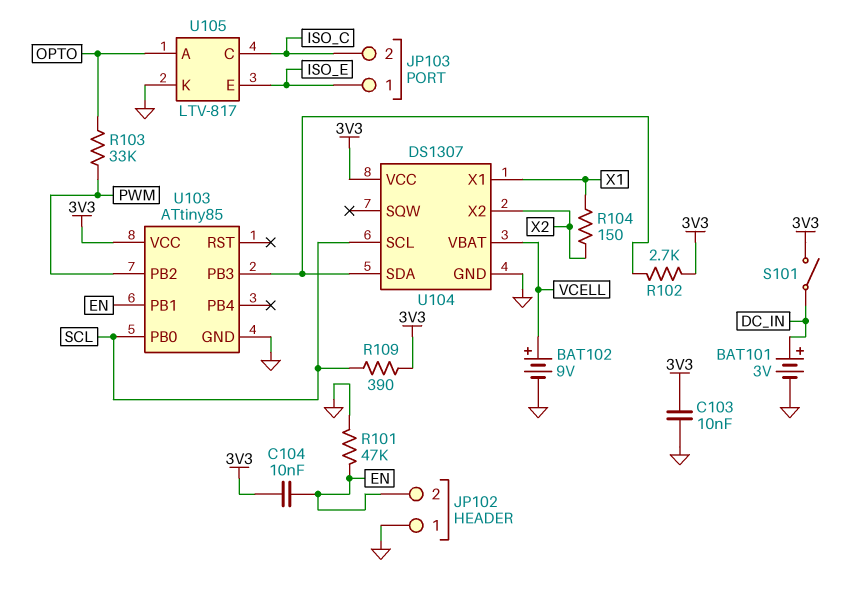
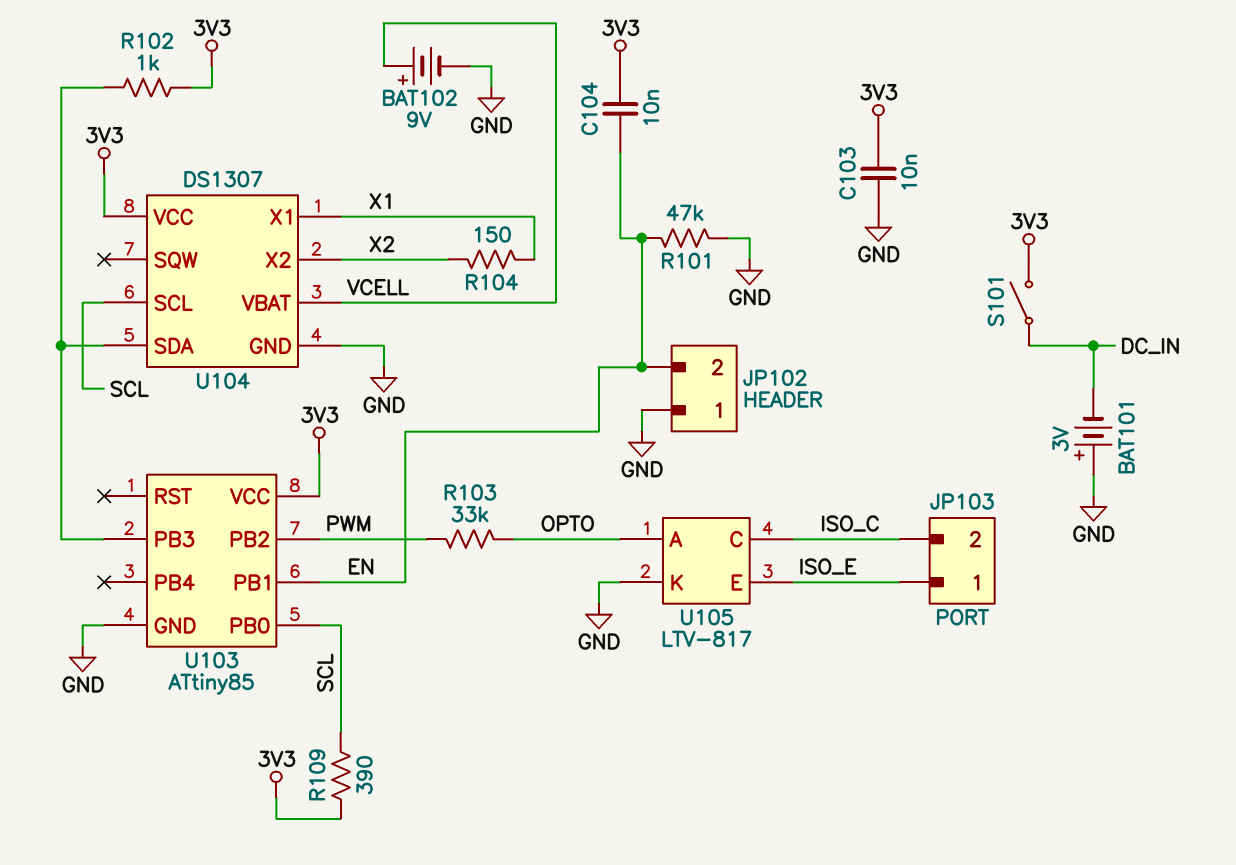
BAT101: 3V (plus DC_IN, minus GND) -> 3V (plus GND, minus DC_IN)
R102: 2.7k (3V3, U103/PB3) -> 1k (3V3, U103/PB3)

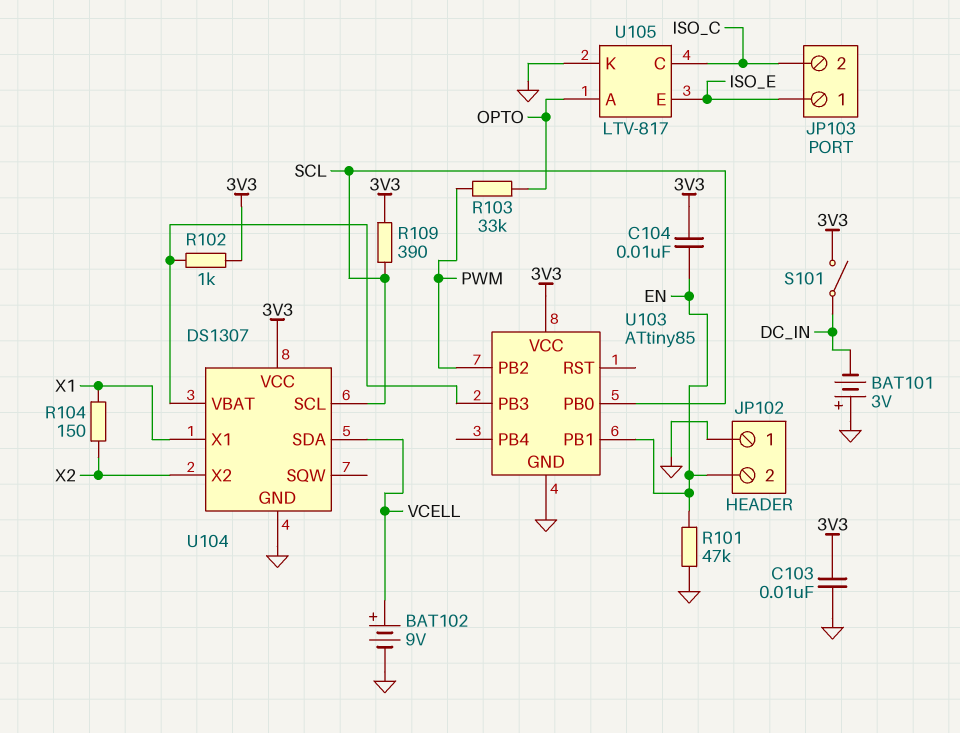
U104 pin SDA: U103/PB3 -> VCELL
U104 pin VBAT: VCELL -> U103/PB3

